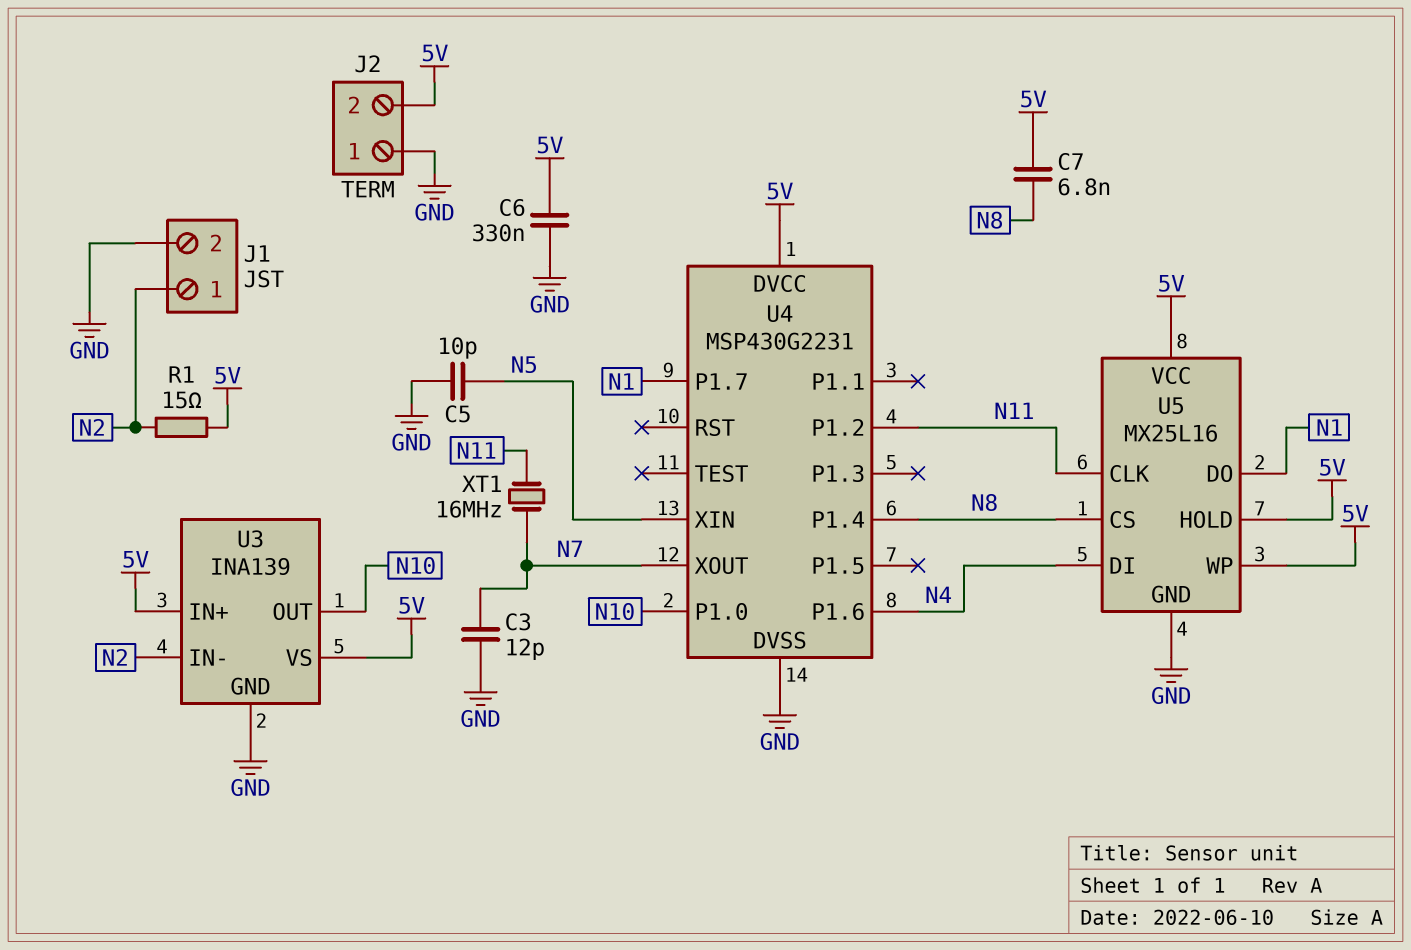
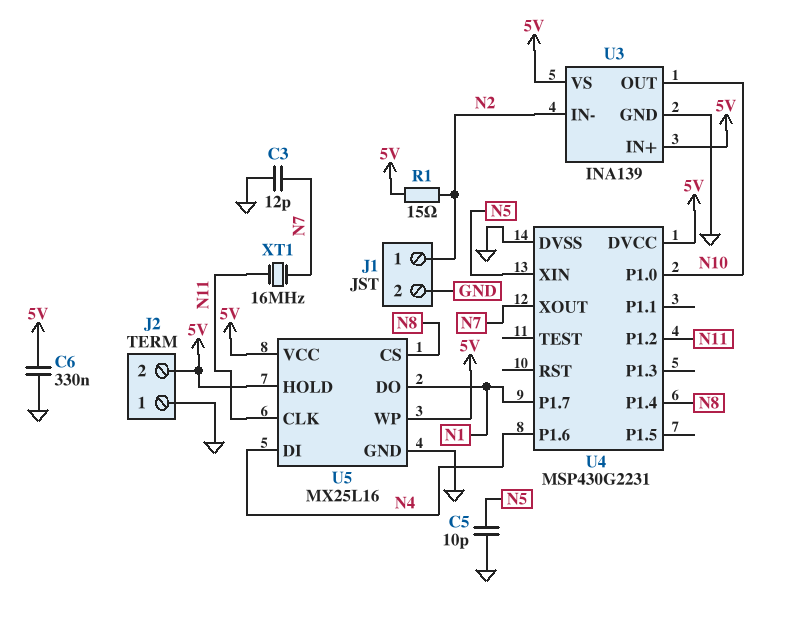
C7: 6.8nF (5V, N8) -> none

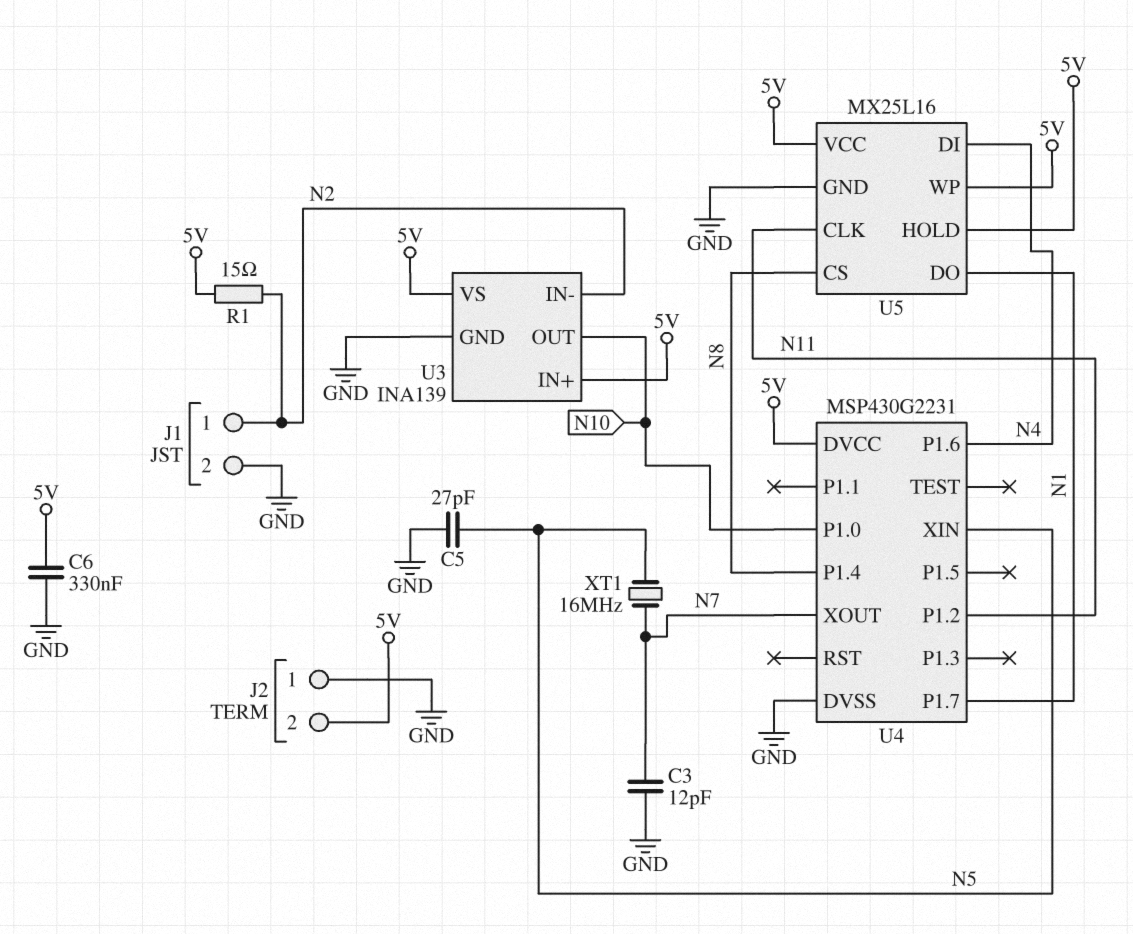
C5: 10pF (GND, N5) -> 27pF (GND, N5)
XT1: 16MHz (N7, N11) -> 16MHz (N5, N7)

